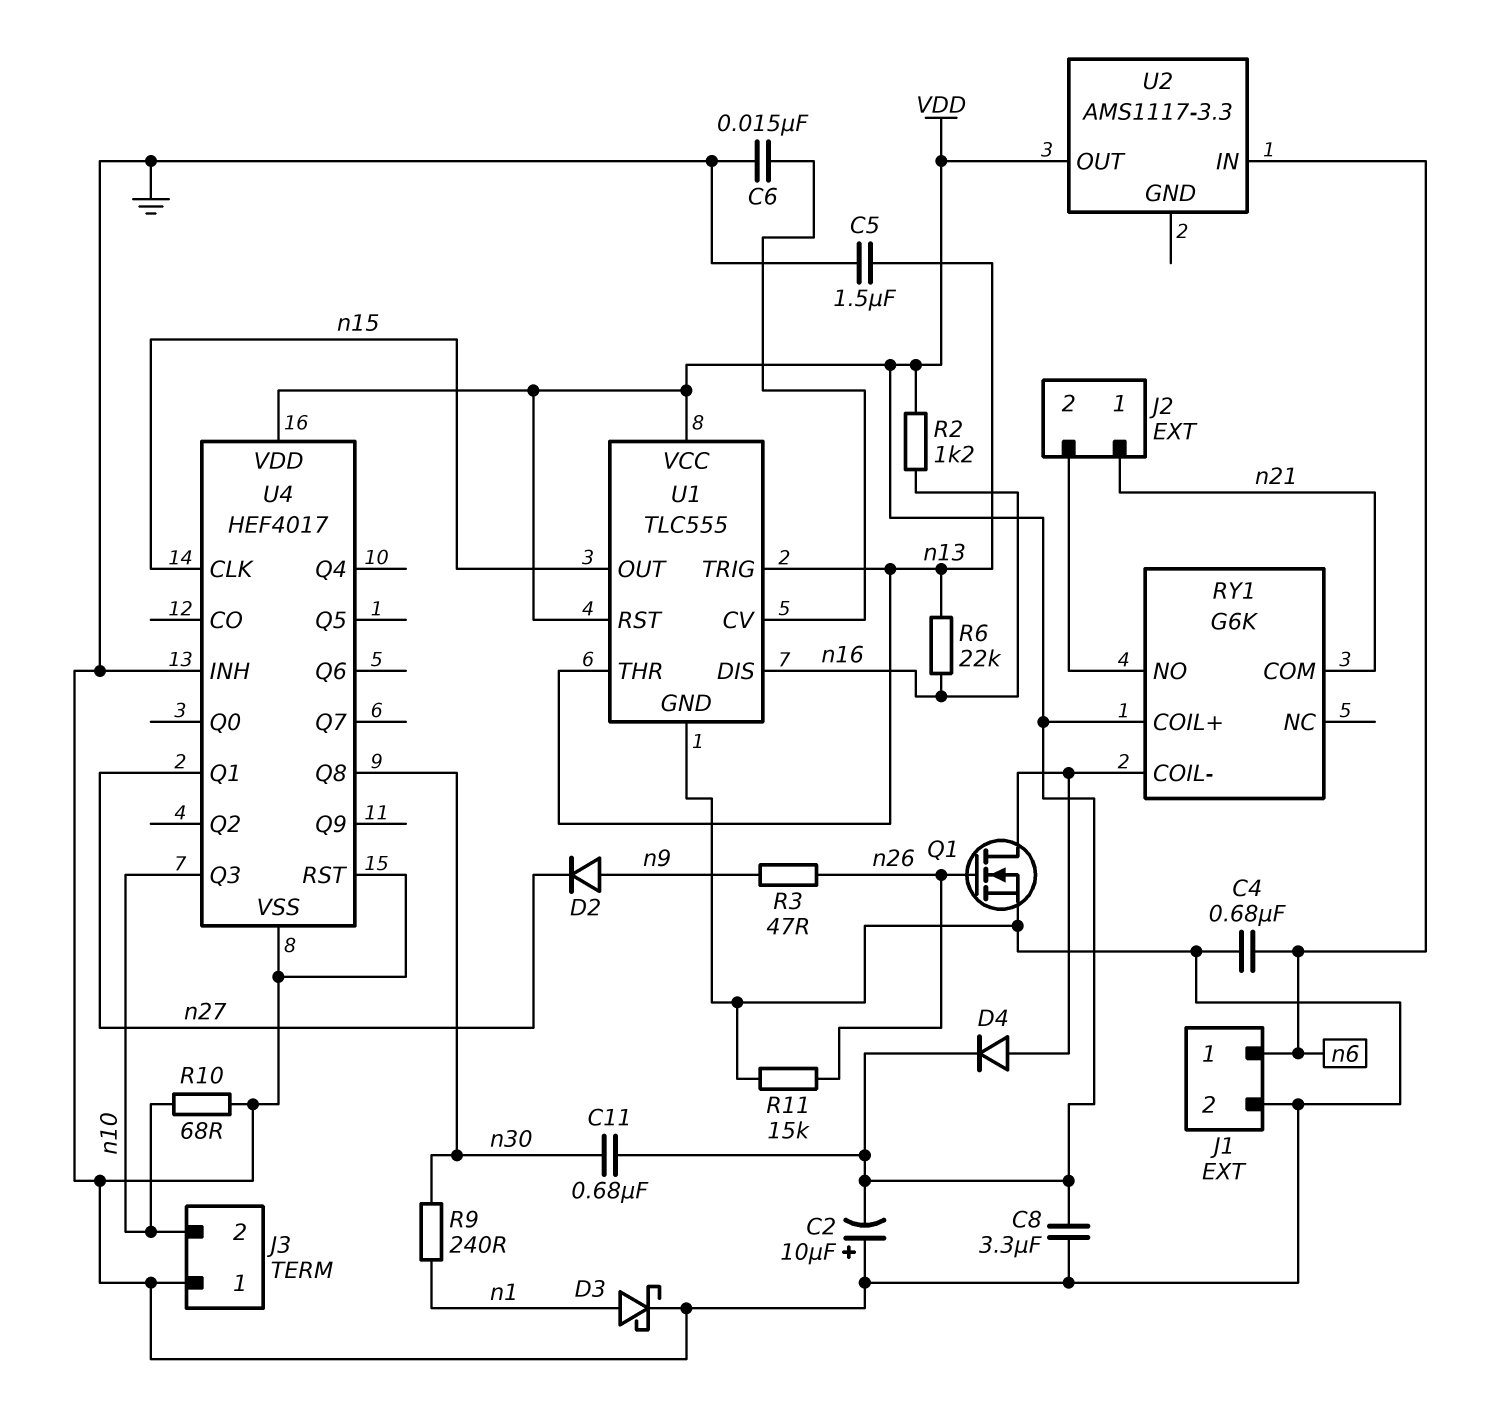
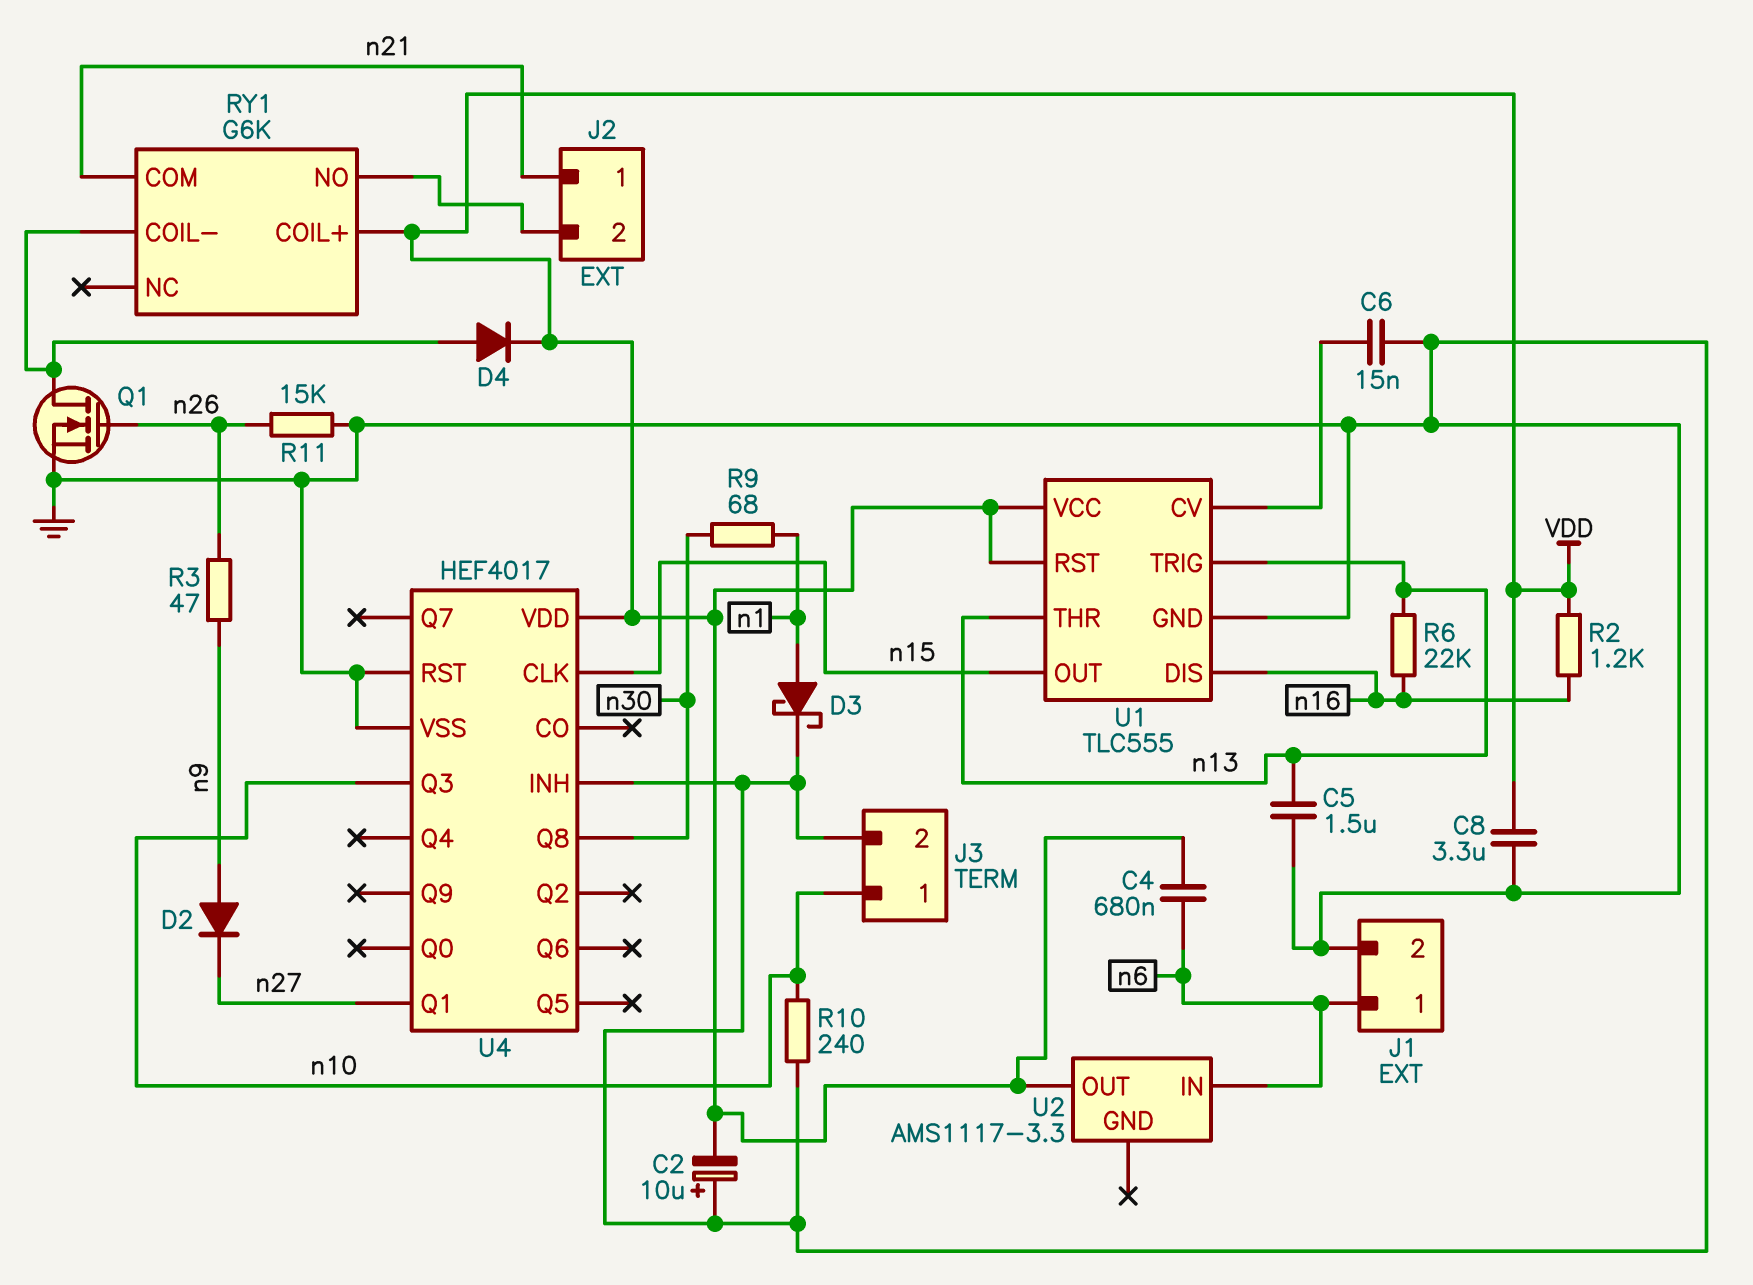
C4: 680nF (GND, n6) -> 680nF (VDD, n6)
C11: 680nF (VDD, n30) -> none
J3 pin 1: GND -> n10
J3 pin 2: n10 -> GND
R9: 240 (n1, n30) -> 68 (n1, n30)
R10: 68 (GND, n10) -> 240 (GND, n10)

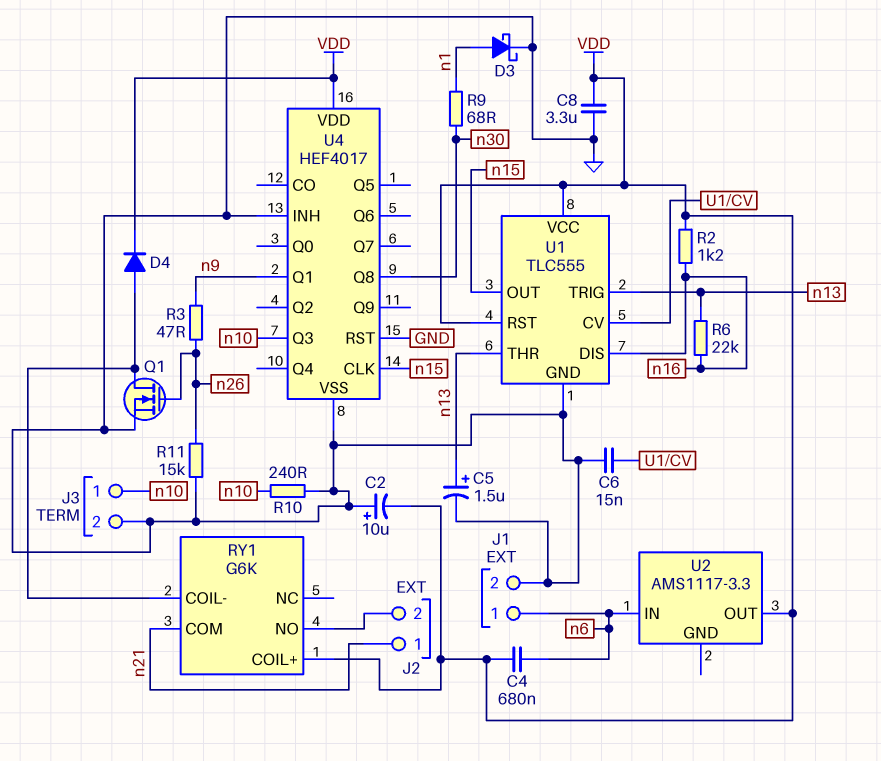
C5: 1.5uF (GND, n13) -> 1.5uF (plus n13, minus GND)
D2: diode (A n9, K n27) -> none
U4 pin Q1: n27 -> n9

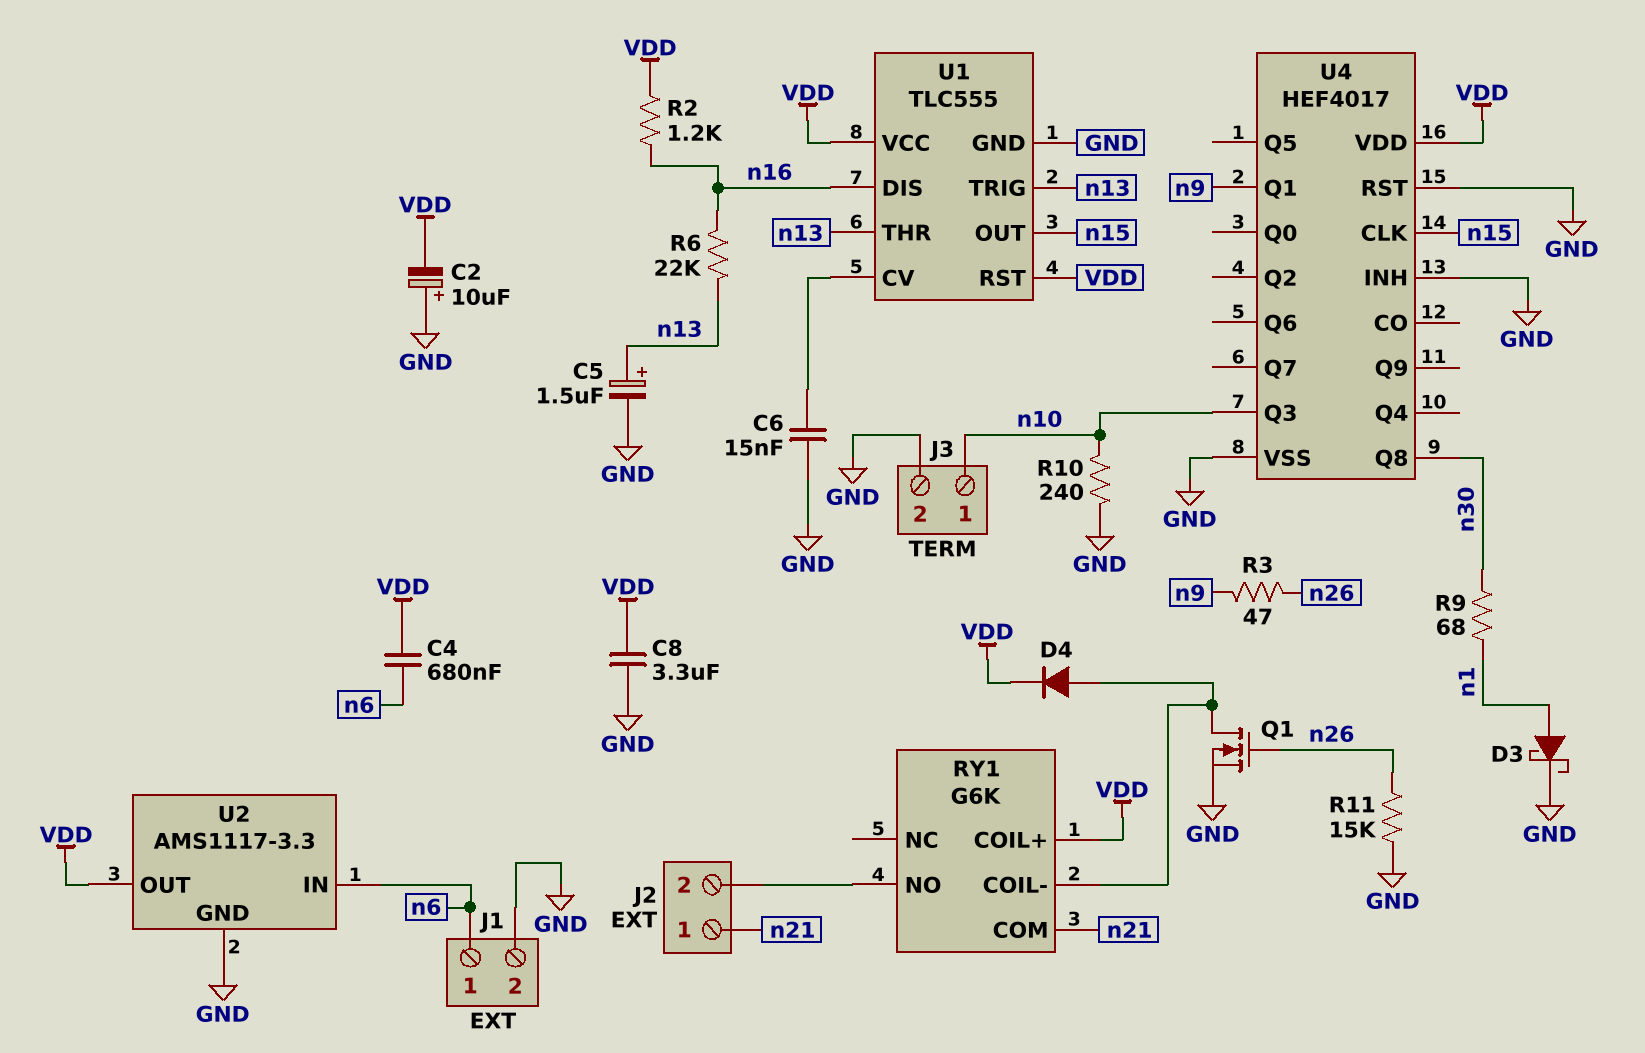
U2 pin GND: none -> GND

